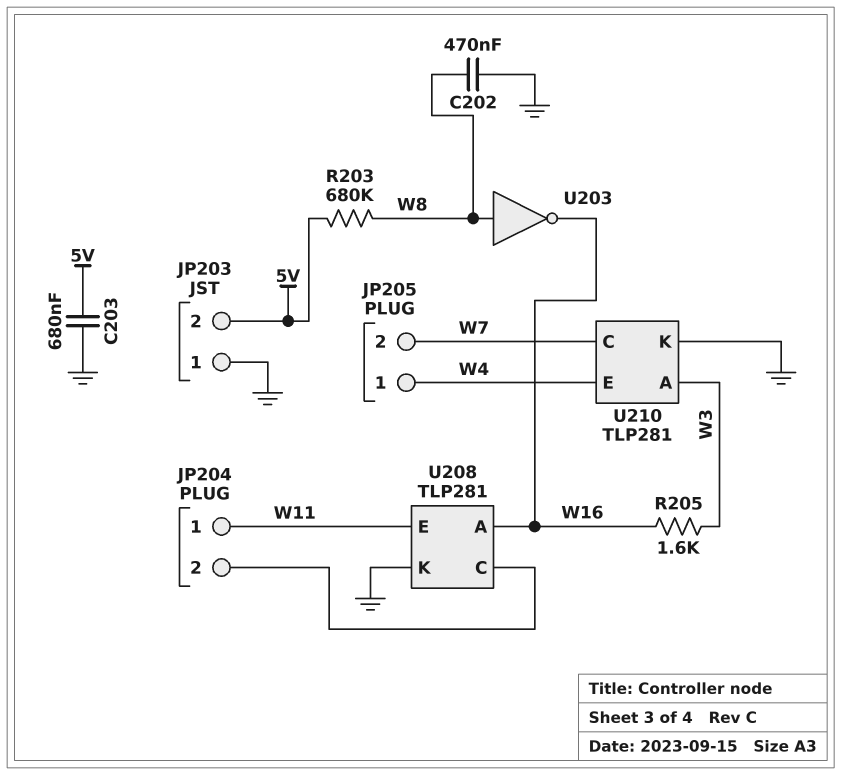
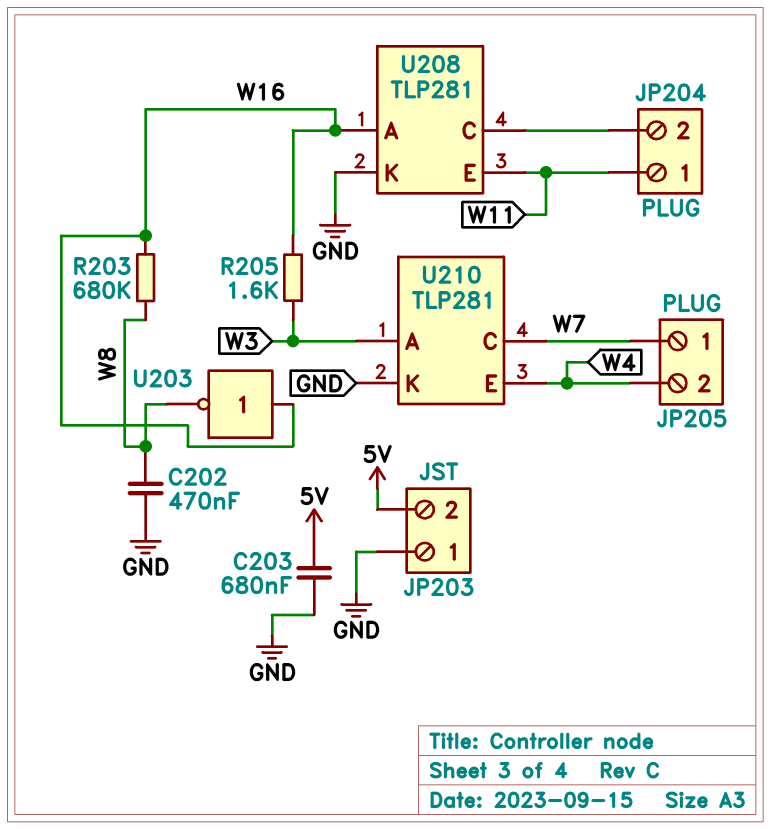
JP205 pin 1: W4 -> W7
JP205 pin 2: W7 -> W4
R203: 680k (5V, W8) -> 680k (W8, W16)
U203: NOT (in W8, out W16) -> NOT (in W16, out W8)

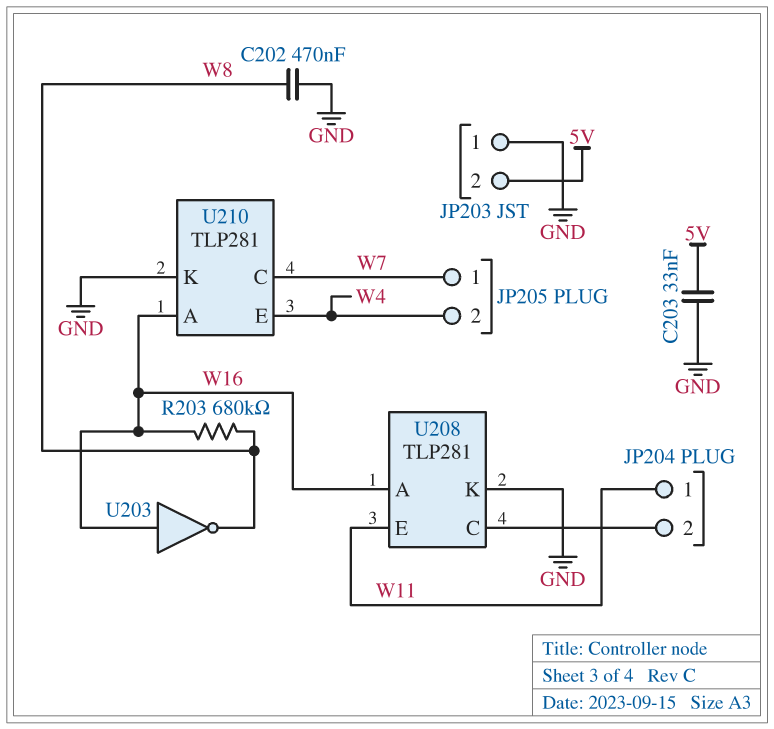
C203: 680nF (5V, GND) -> 33nF (5V, GND)
R205: 1.6k (W3, W16) -> none
U210 pin A: W3 -> W16

